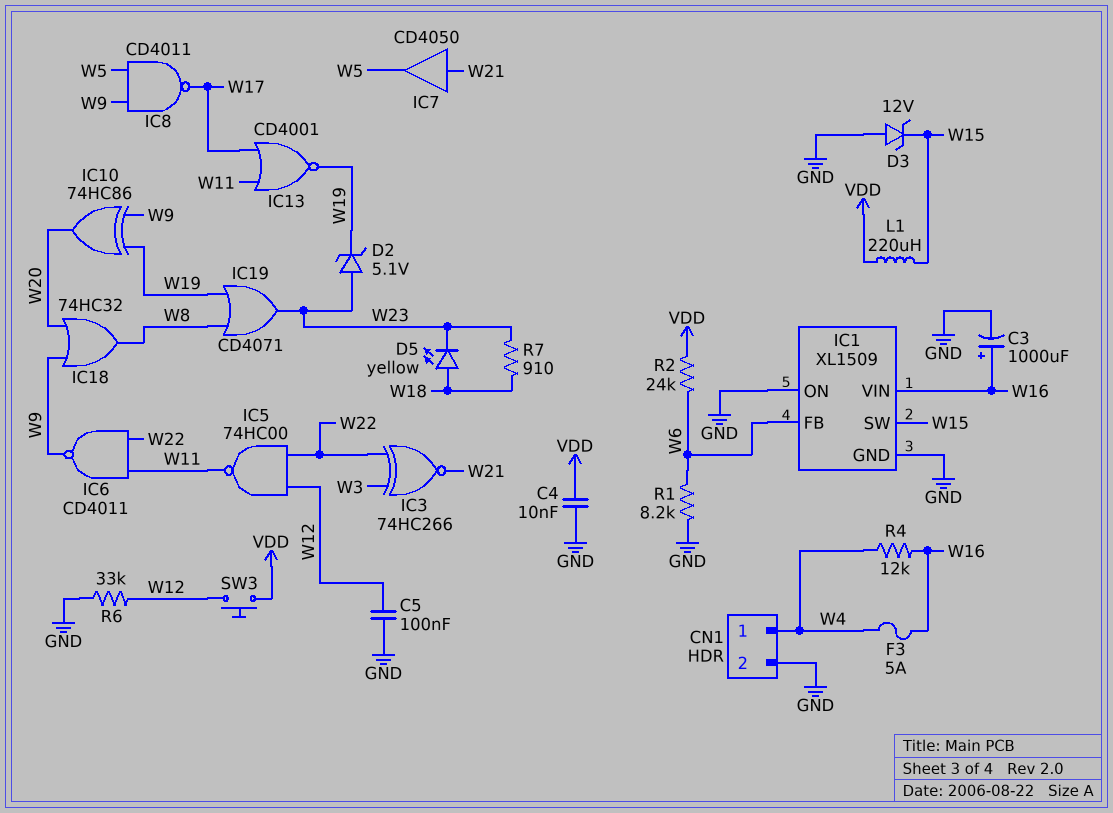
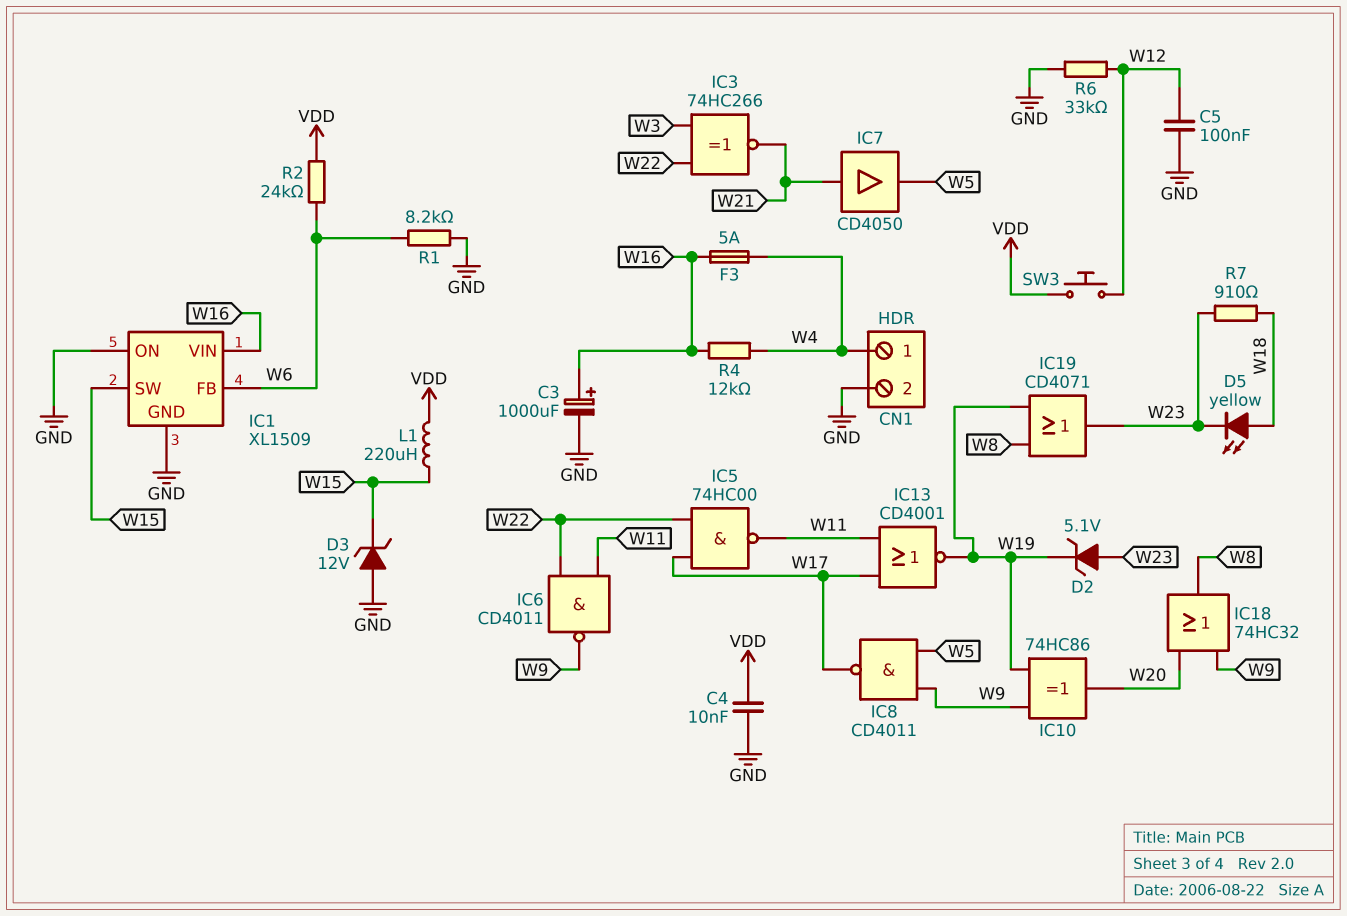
IC5: NAND 74HC00 (in W12, in W22, out W11) -> NAND 74HC00 (in W17, in W22, out W11)

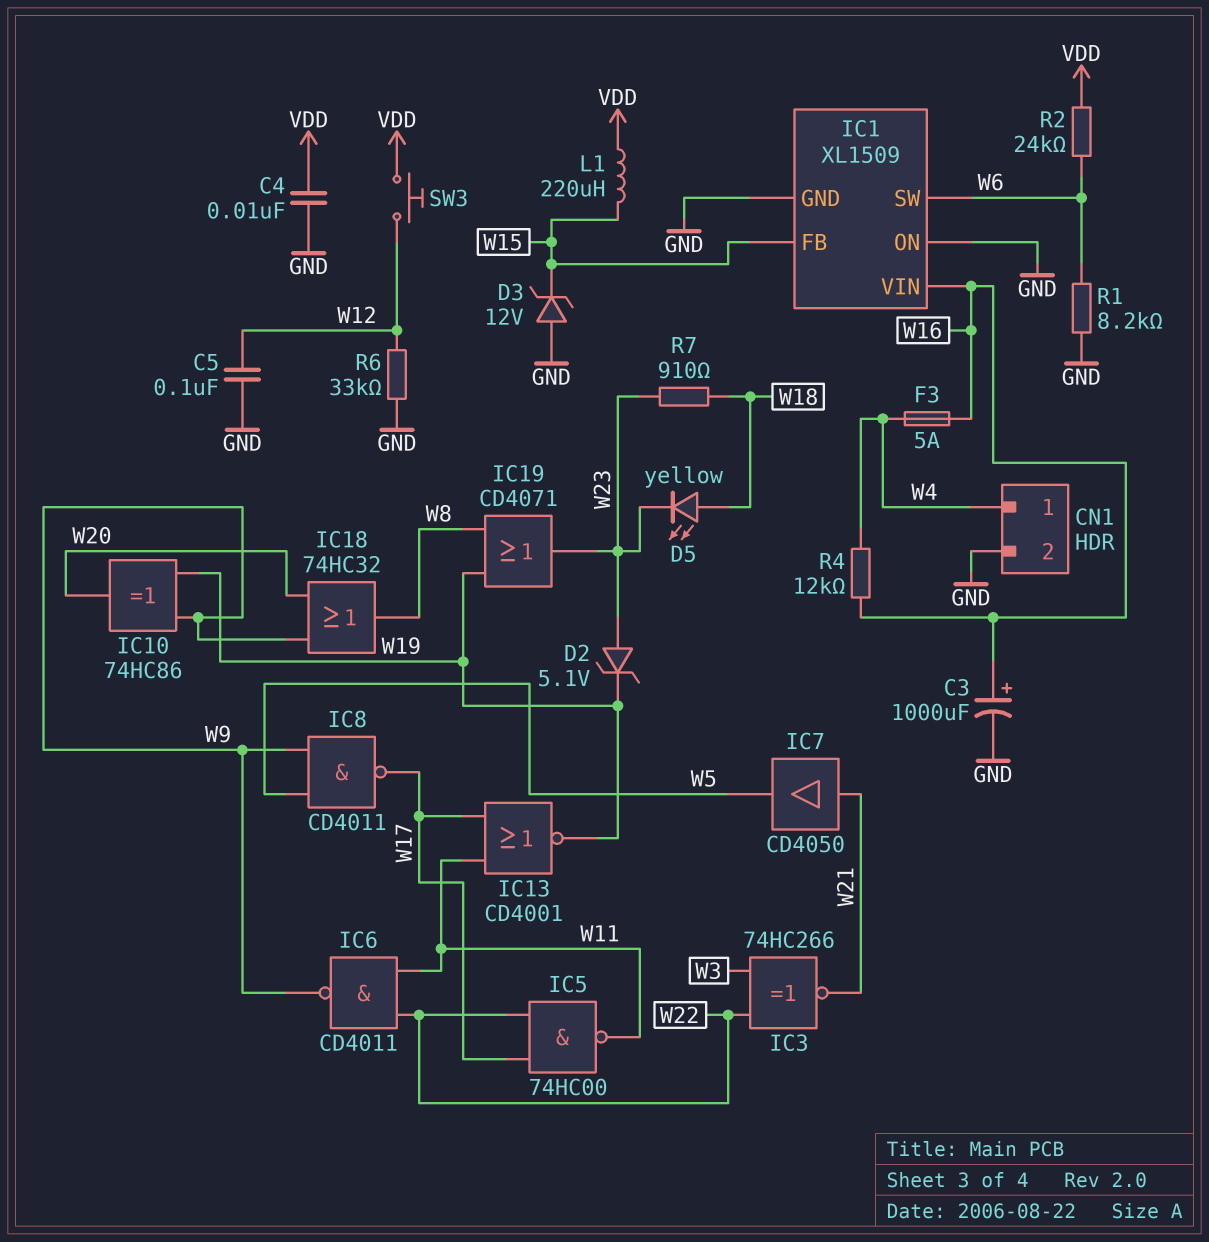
IC1 pin FB: W6 -> W15
IC1 pin SW: W15 -> W6

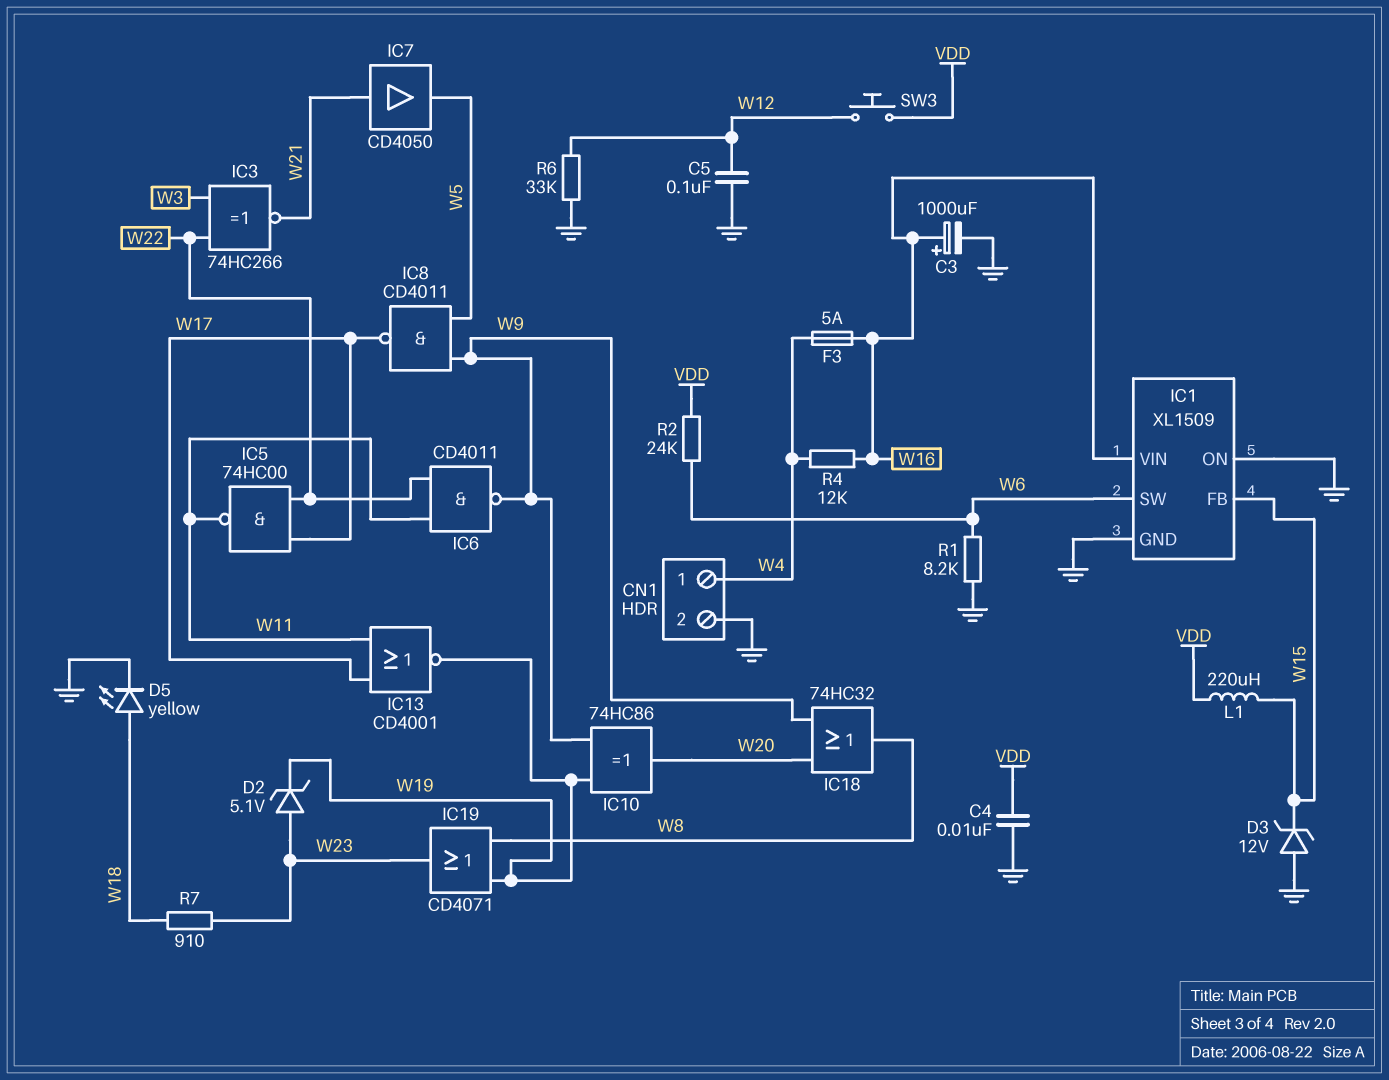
D5: LED yellow (A W18, K W23) -> LED yellow (A W18, K GND)

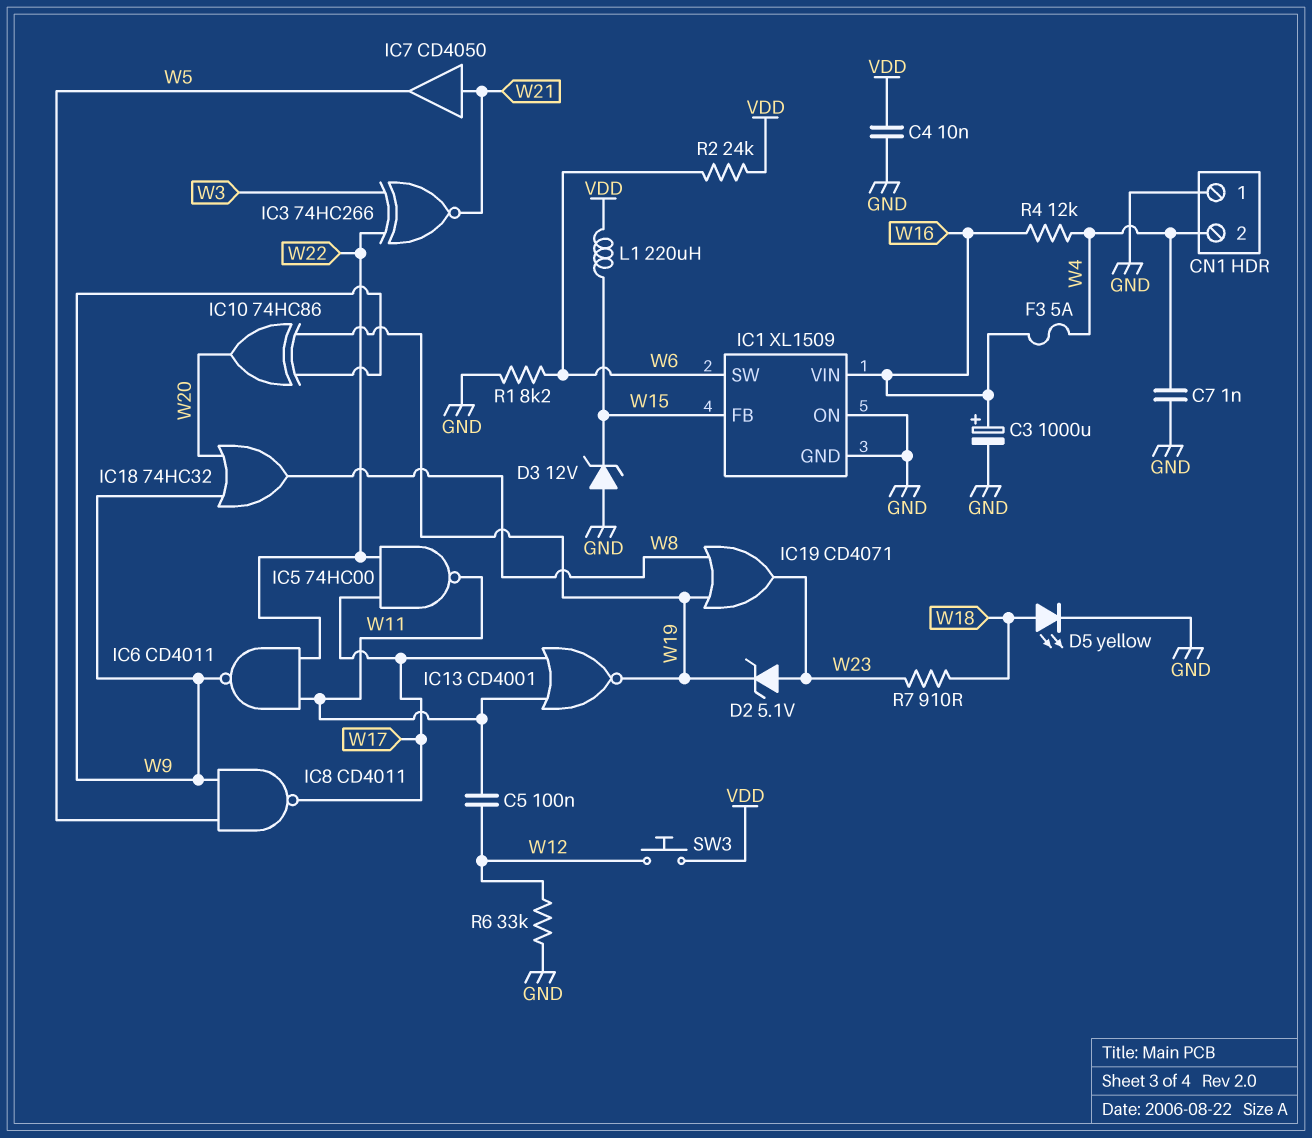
C5: 100nF (GND, W12) -> 100nF (W11, W12)
C7: none -> 1nF (GND, W4)
CN1 pin 1: W4 -> GND
CN1 pin 2: GND -> W4

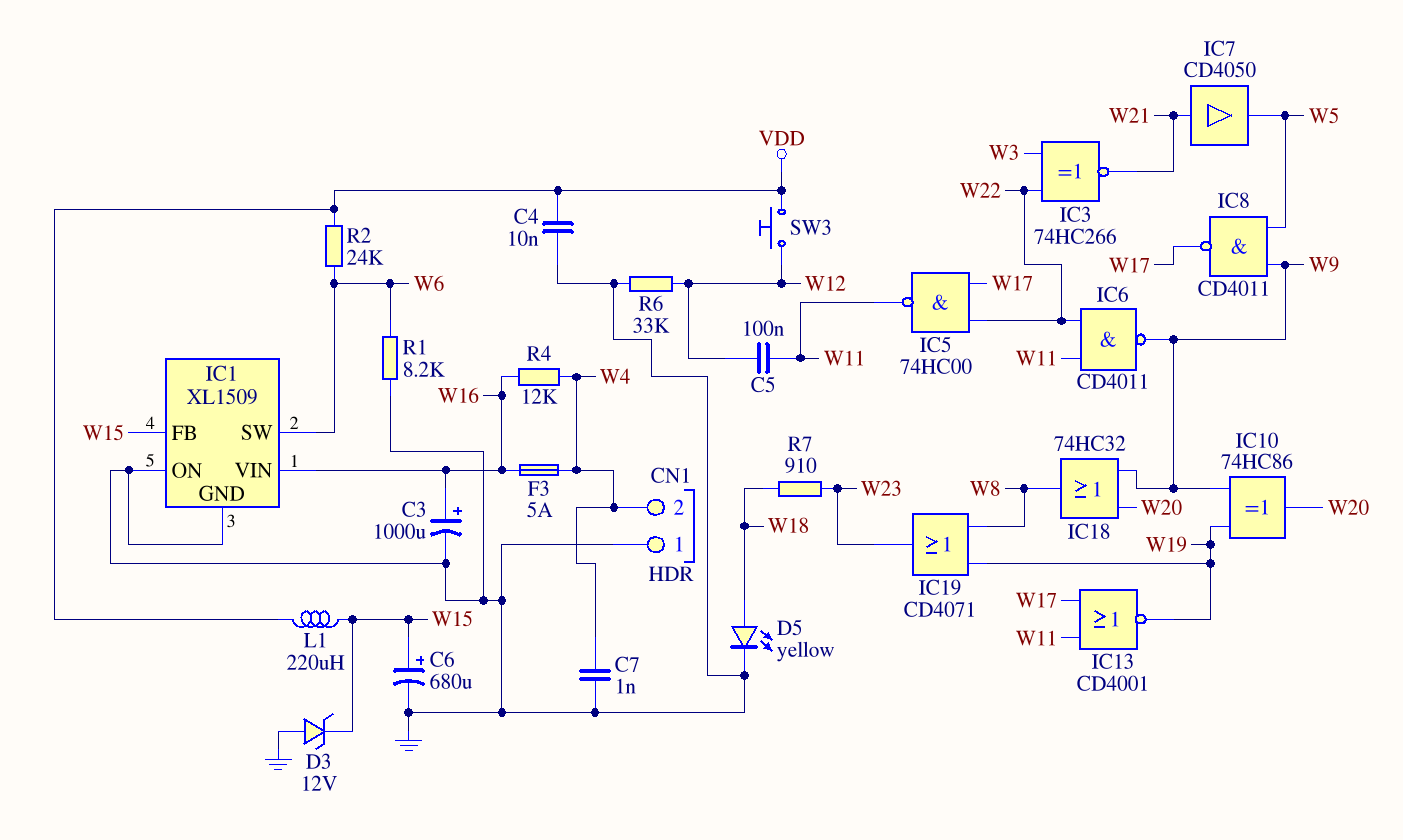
C6: none -> 680uF (plus W15, minus GND)
D2: zener 5.1V (A W23, K W19) -> none

